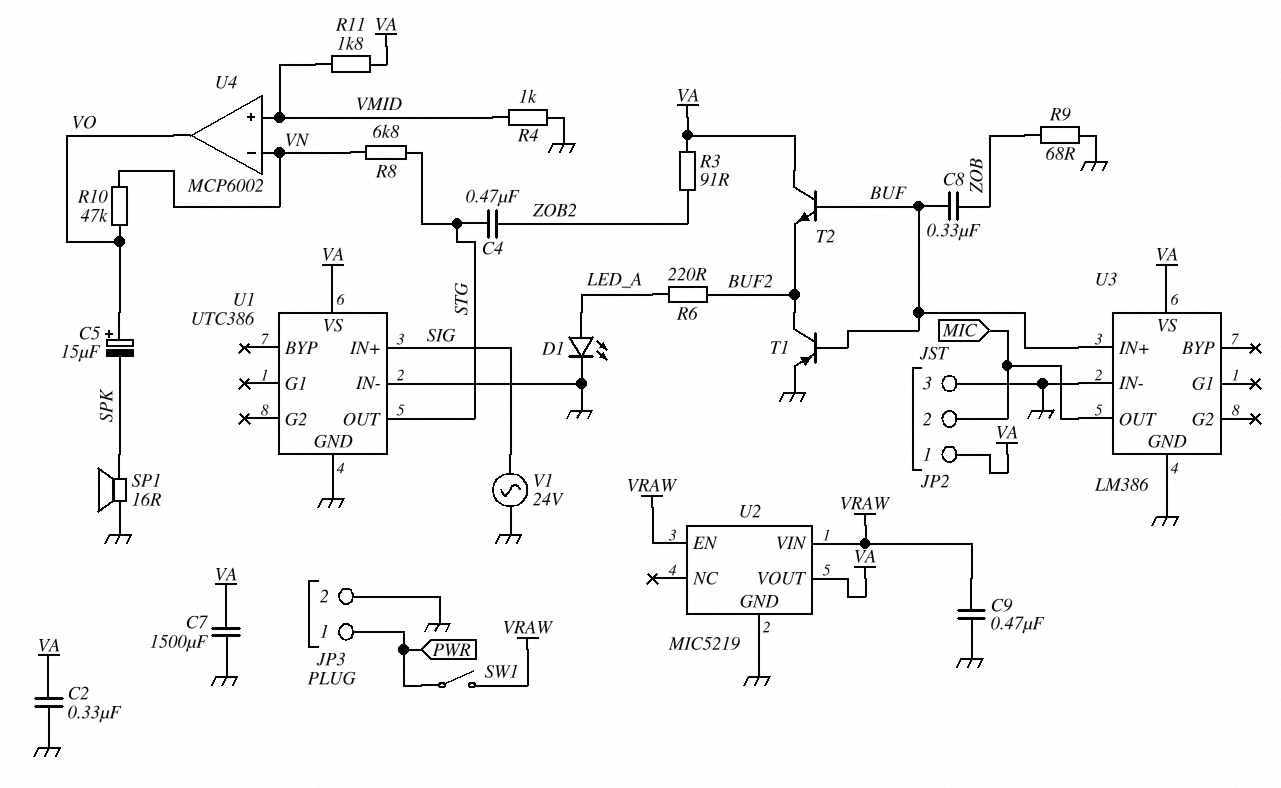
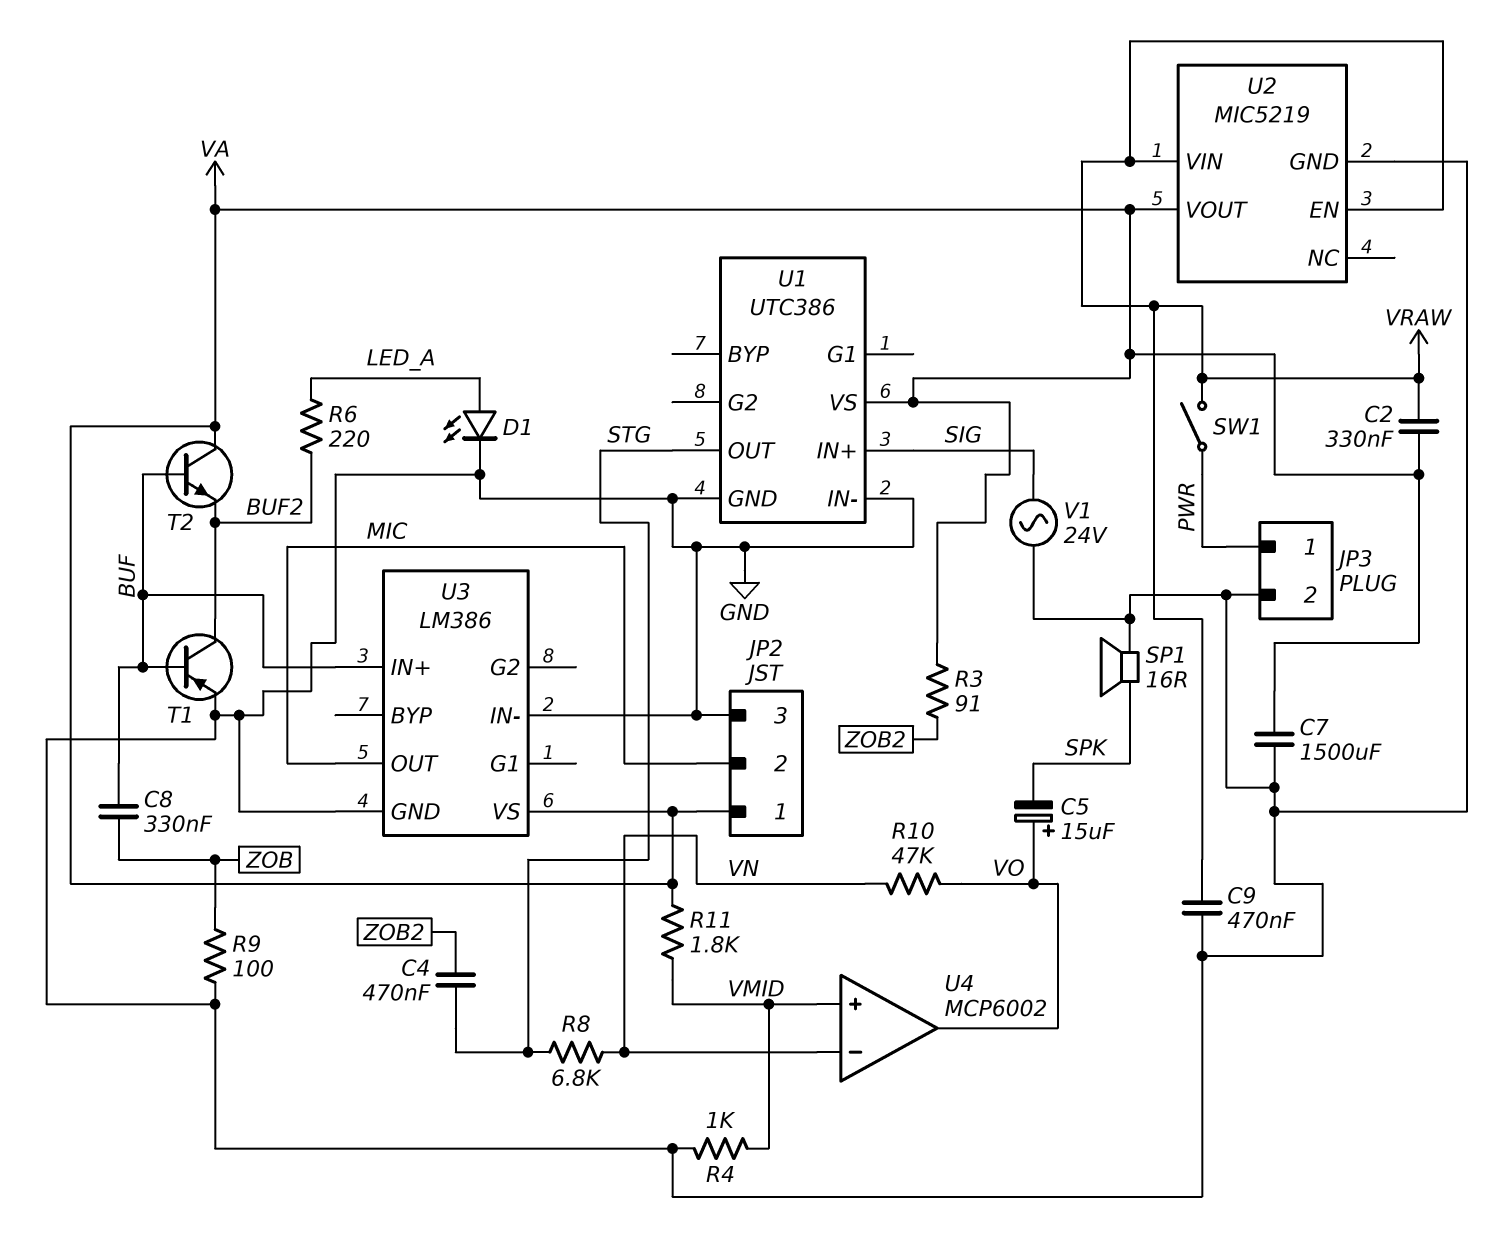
C2: 330nF (GND, VA) -> 330nF (VA, VRAW)
R9: 68 (GND, ZOB) -> 100 (GND, ZOB)

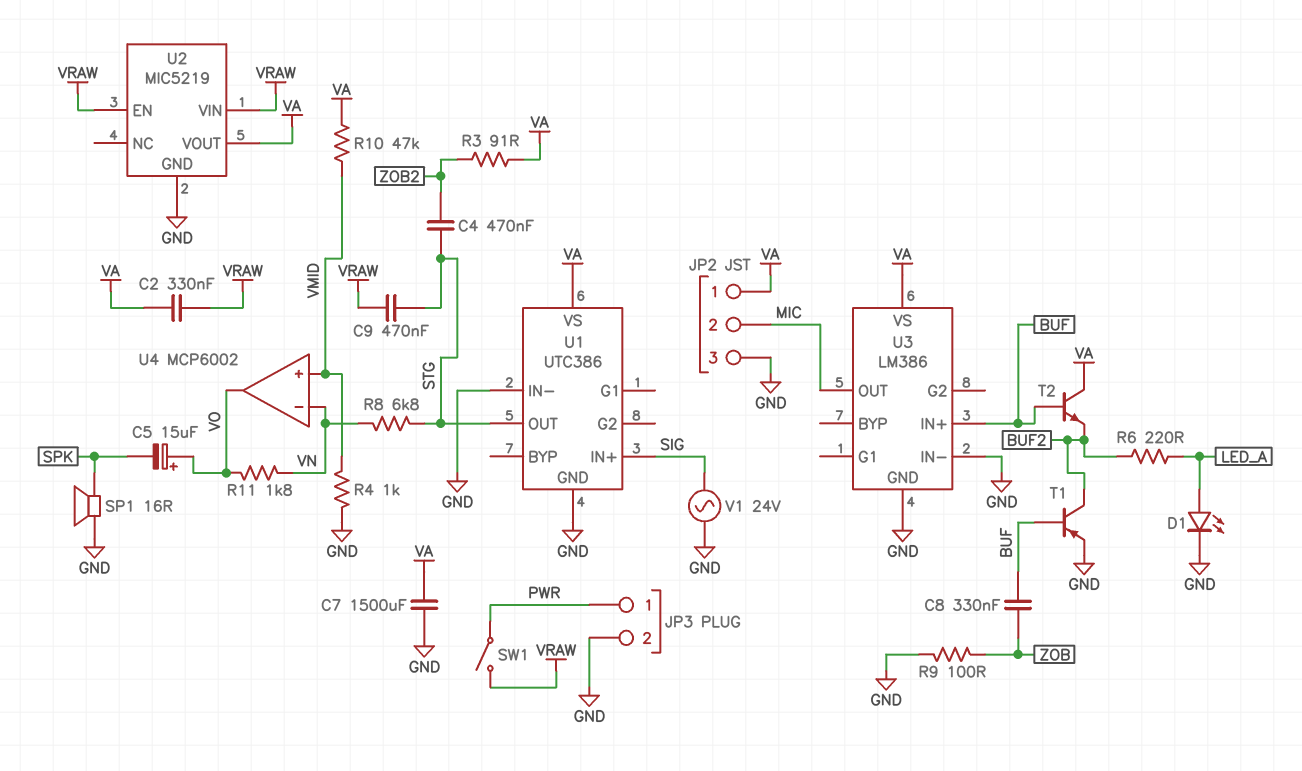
C9: 470nF (GND, VRAW) -> 470nF (STG, VRAW)
R10: 47k (VN, VO) -> 47k (VA, VMID)
R11: 1.8k (VA, VMID) -> 1.8k (VN, VO)

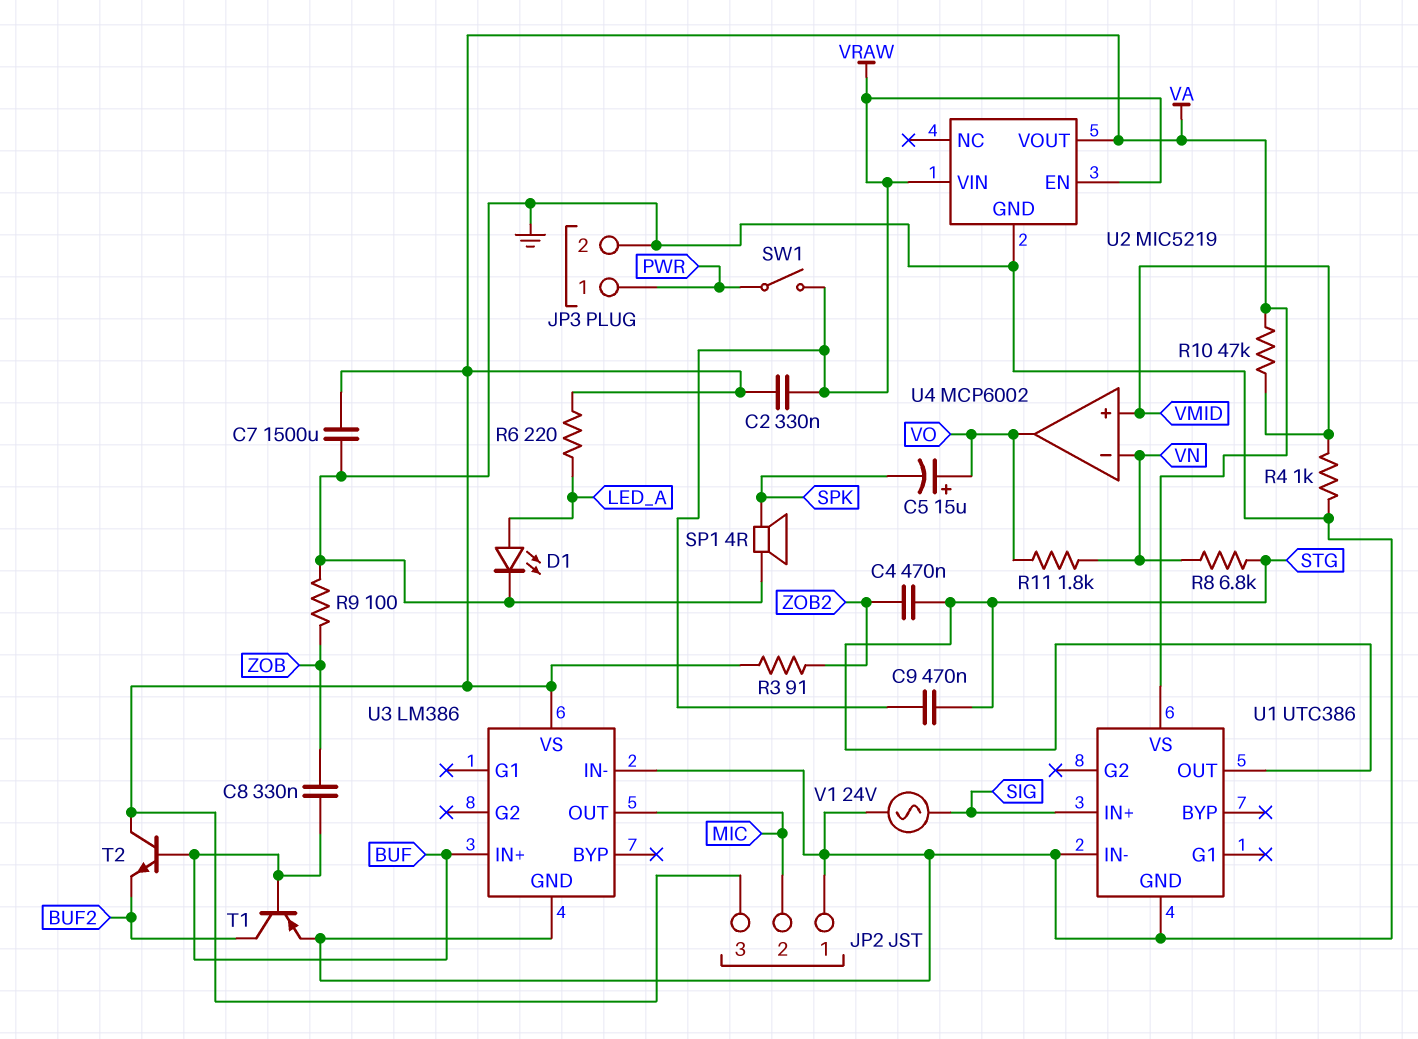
JP2 pin 1: VA -> GND
JP2 pin 3: GND -> VA
R6: 220 (BUF2, LED_A) -> 220 (LED_A, VA)
SP1: speaker 16R (GND, SPK) -> speaker 4R (GND, SPK)

